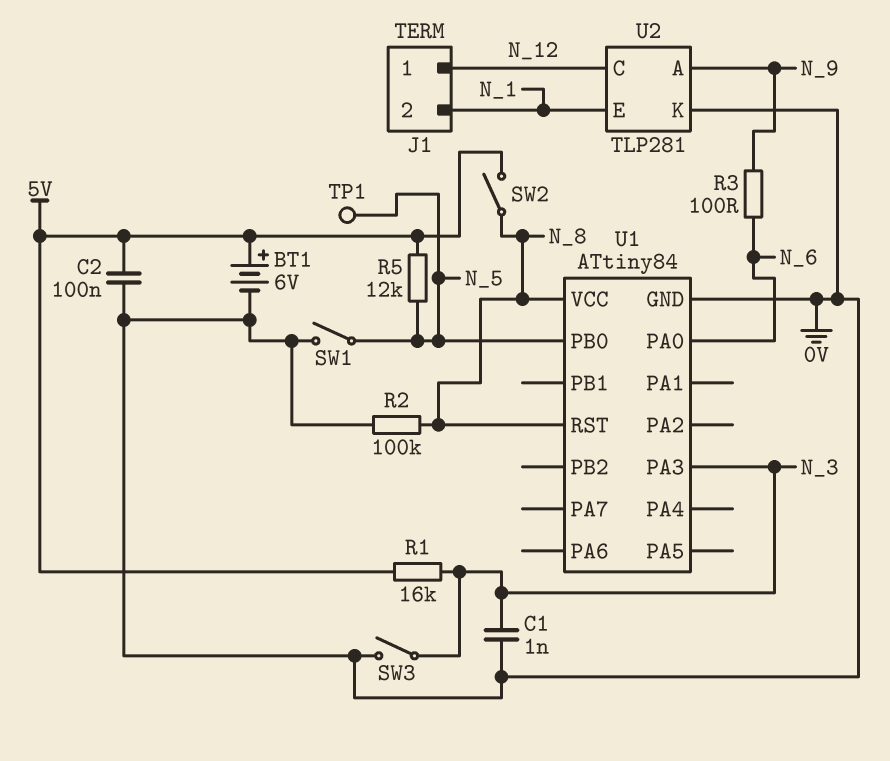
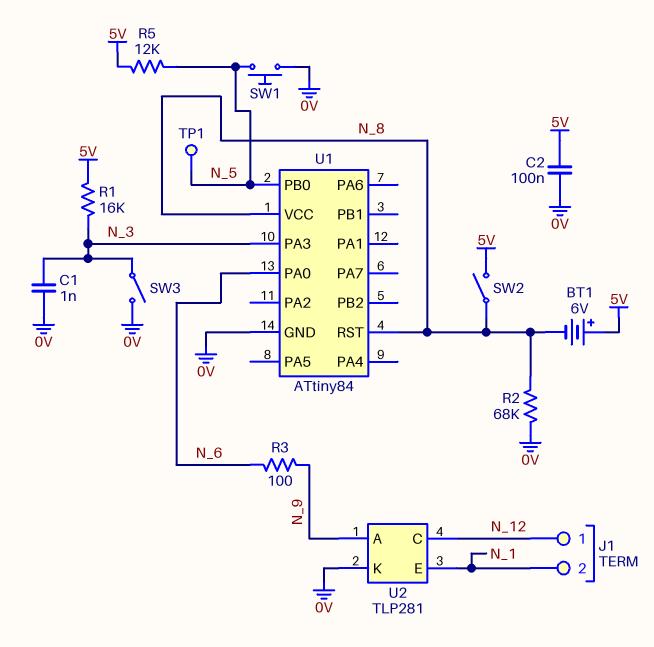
BT1: 6V (plus 5V, minus 0V) -> 6V (plus 5V, minus N_8)
R2: 100k (0V, N_8) -> 68k (0V, N_8)
SW1: switch (0V, N_5) -> button (0V, N_5)

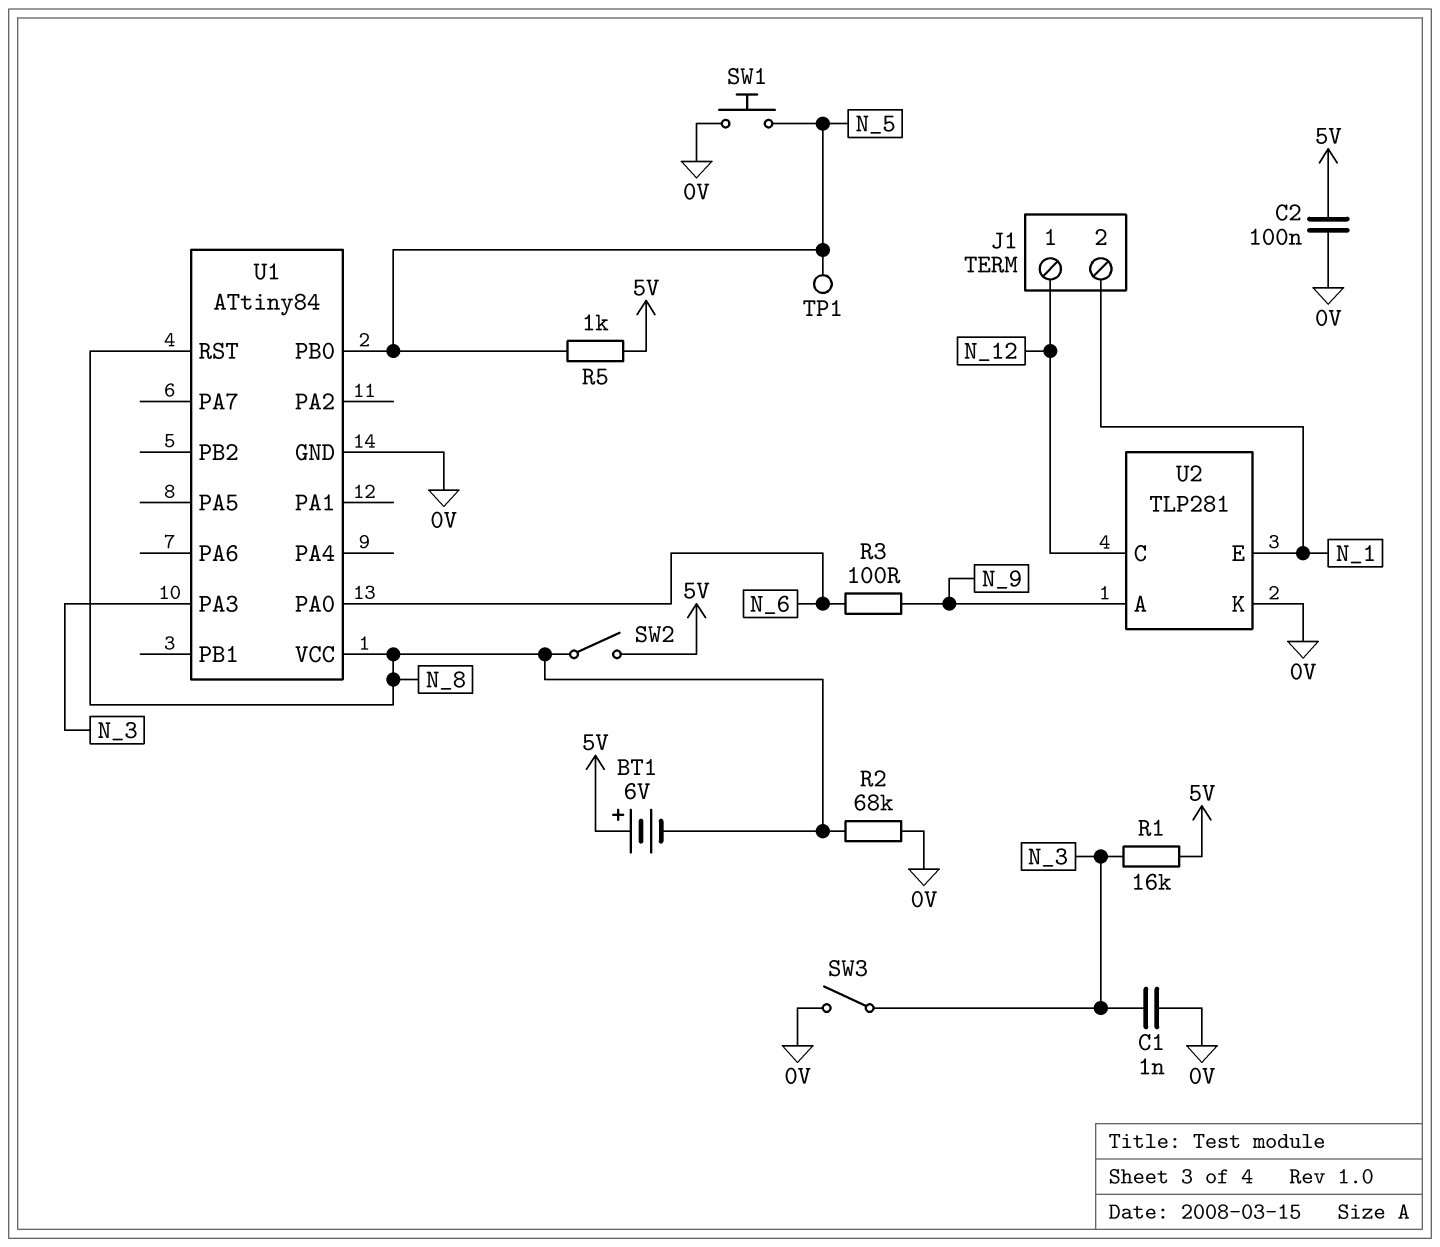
R5: 12k (5V, N_5) -> 1k (5V, N_5)

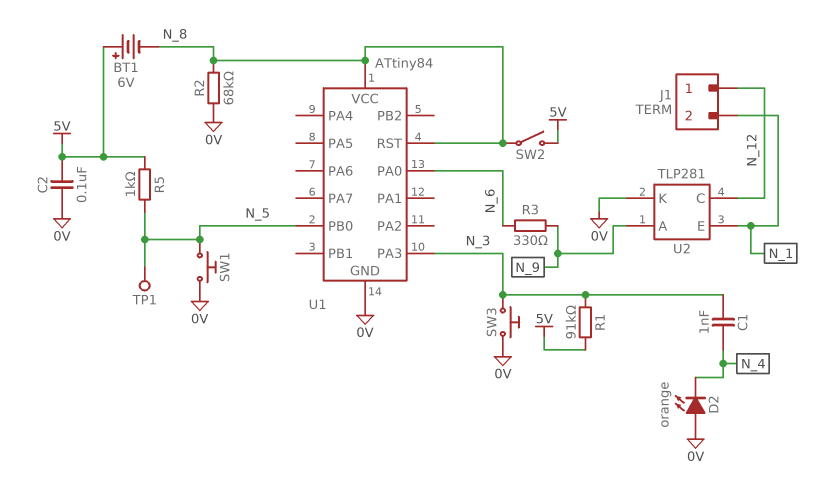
C1: 1nF (0V, N_3) -> 1nF (N_3, N_4)
D2: none -> LED orange (A 0V, K N_4)
R1: 16k (5V, N_3) -> 91k (5V, N_3)
R3: 100 (N_6, N_9) -> 330 (N_6, N_9)
SW3: switch (0V, N_3) -> button (0V, N_3)

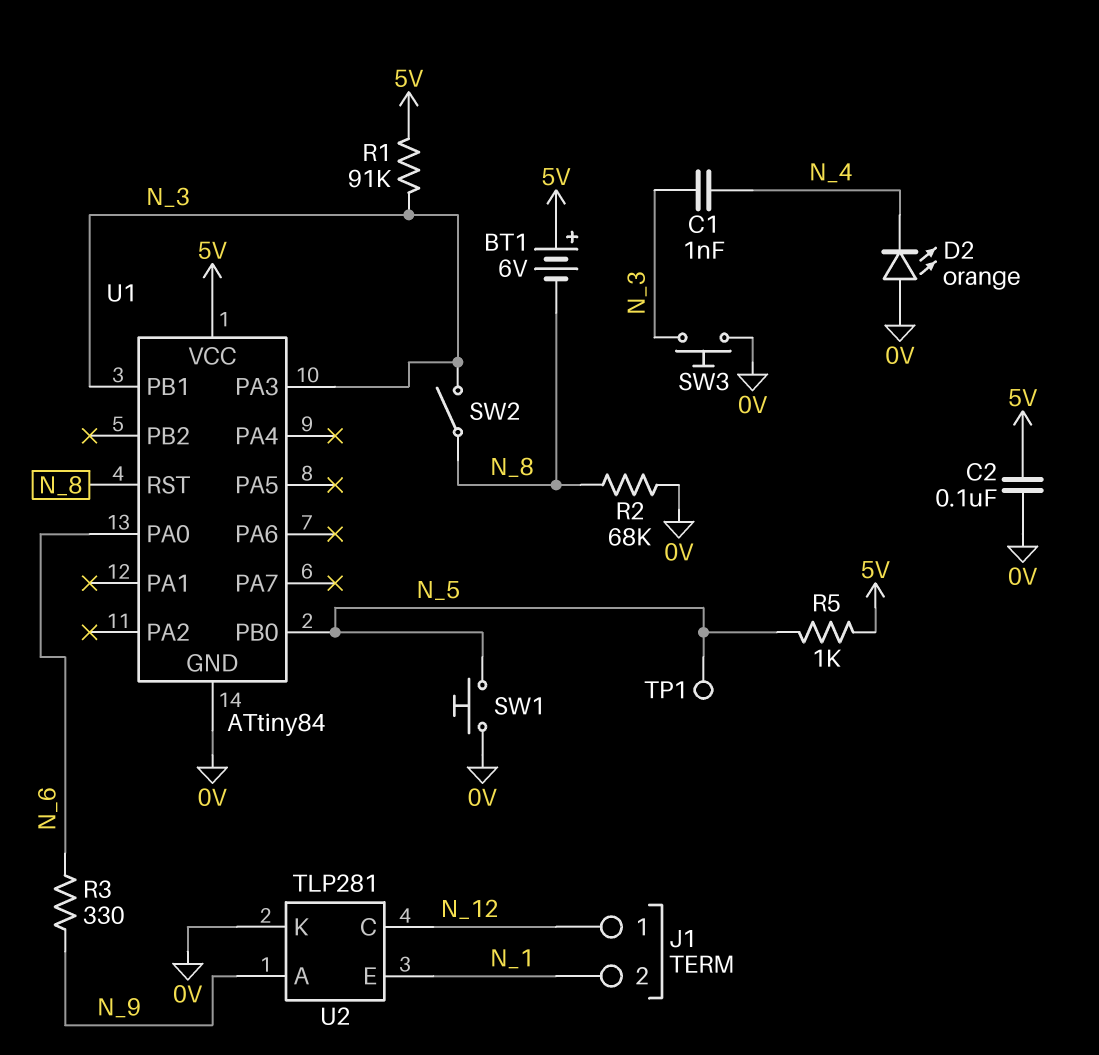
SW2: switch (5V, N_8) -> switch (N_3, N_8)
U1 pin PB1: none -> N_3
U1 pin VCC: N_8 -> 5V

